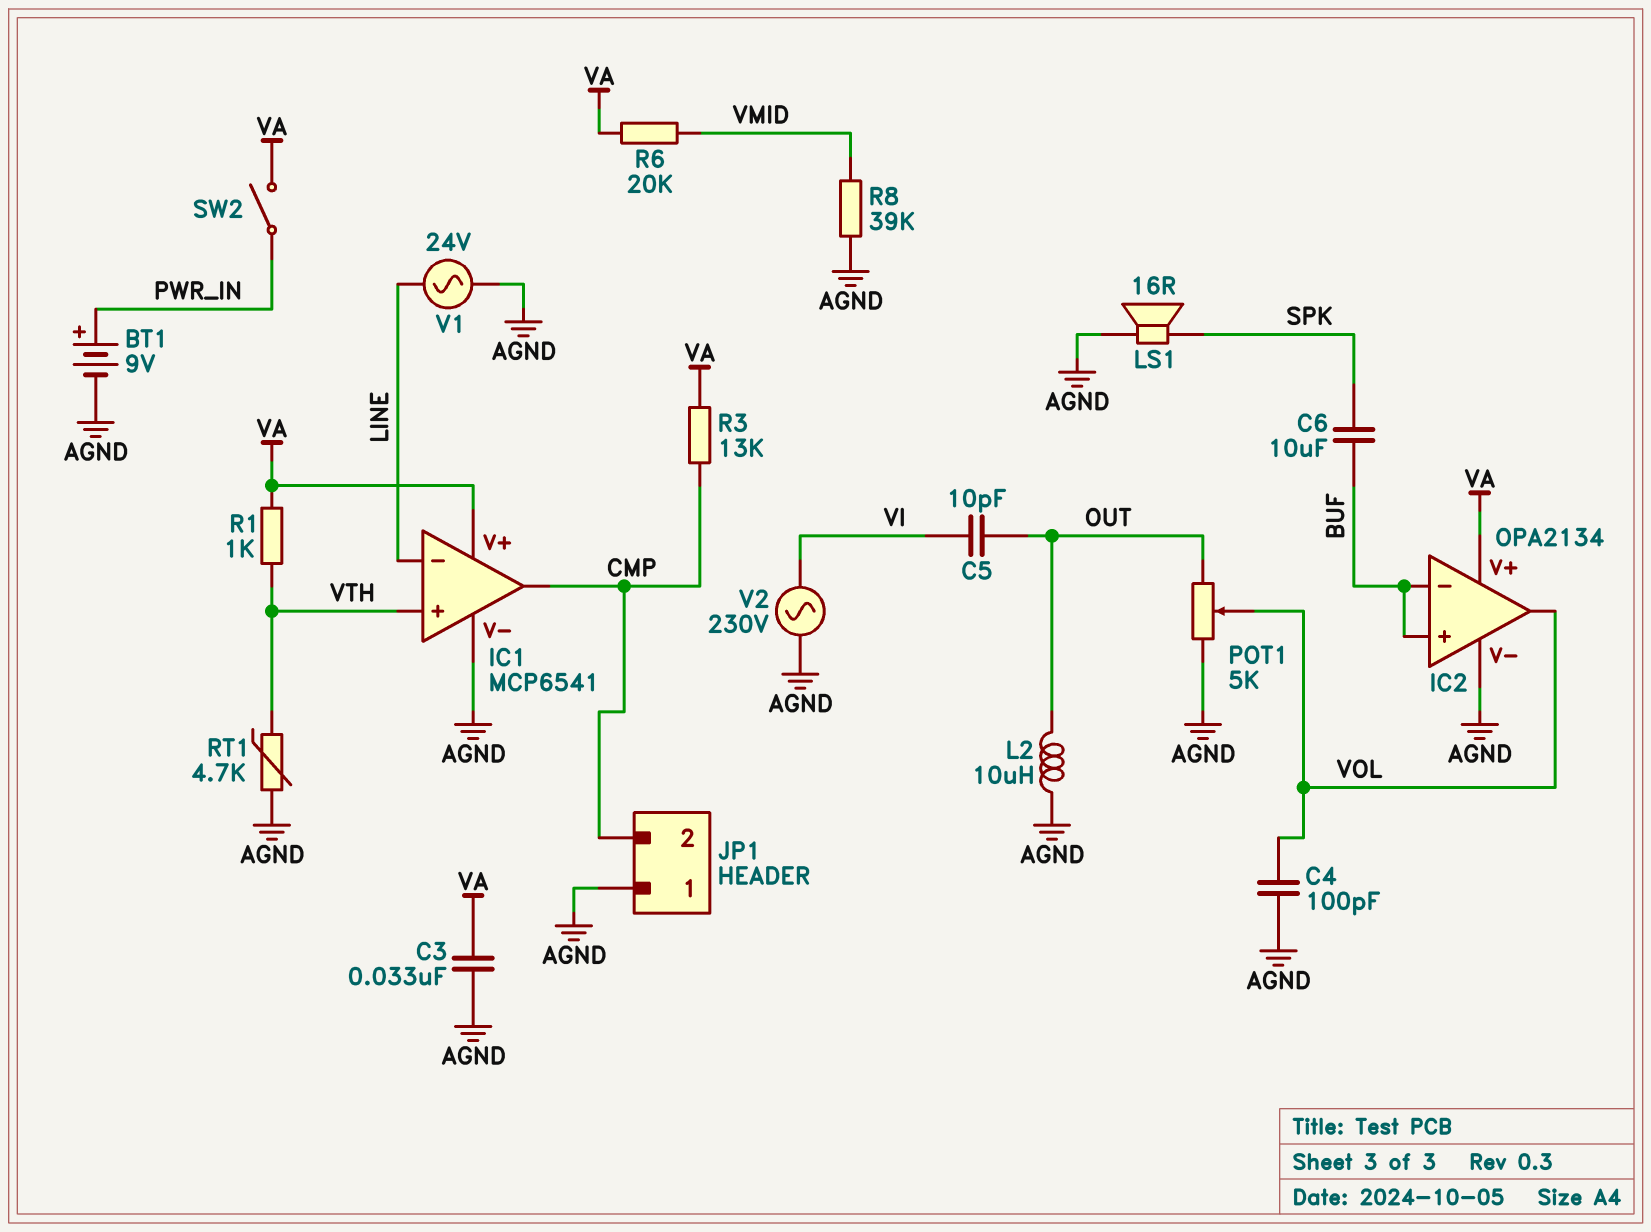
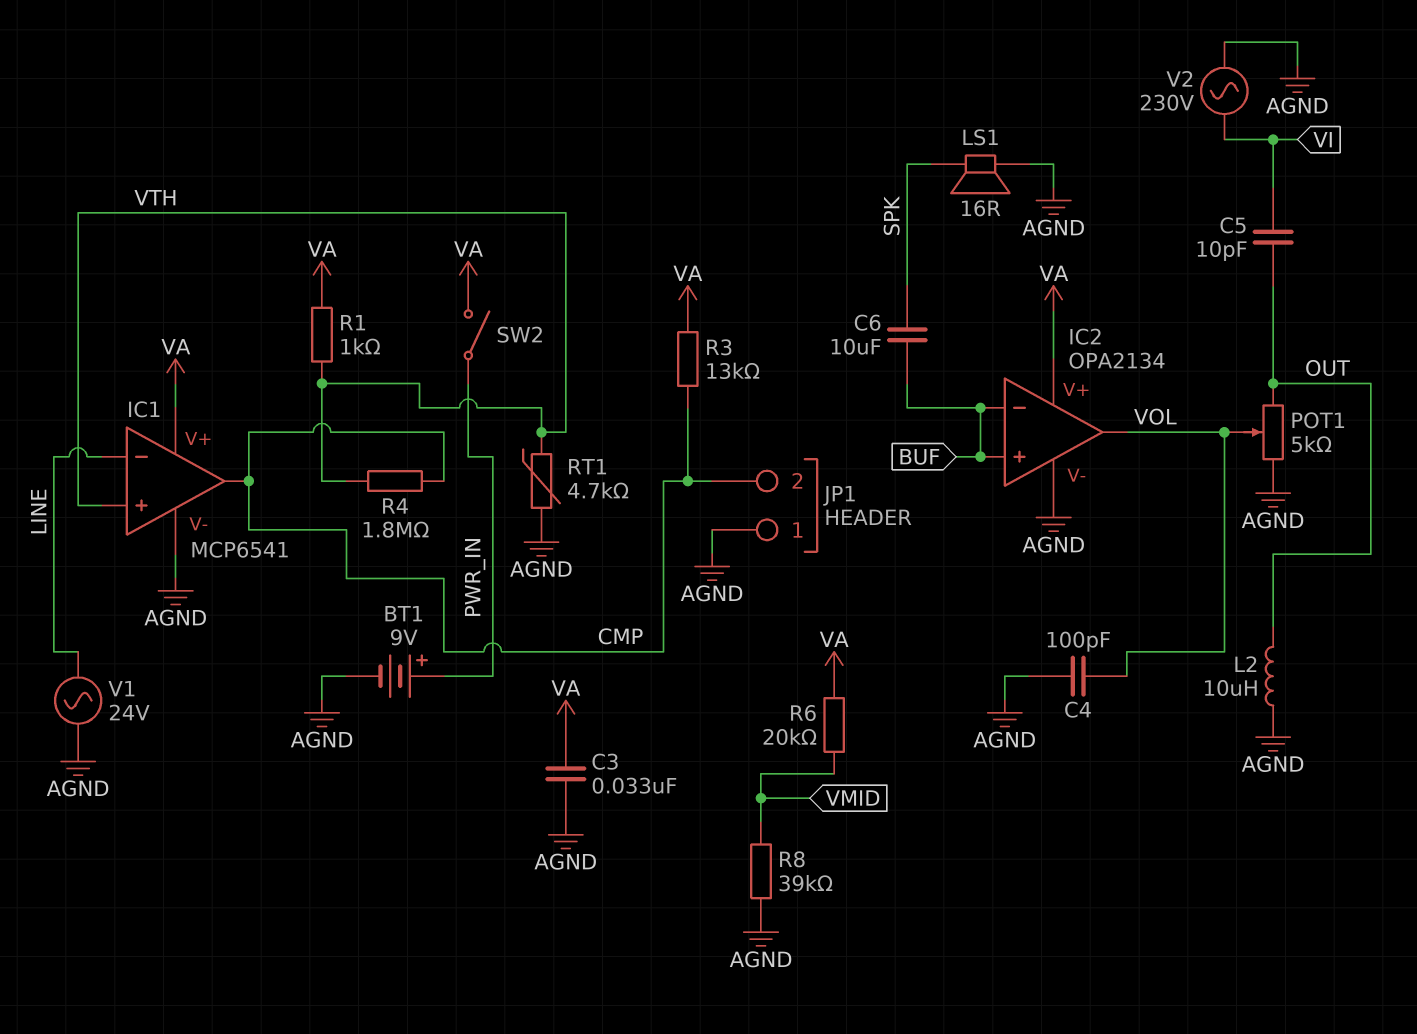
R4: none -> 1.8M (CMP, VTH)

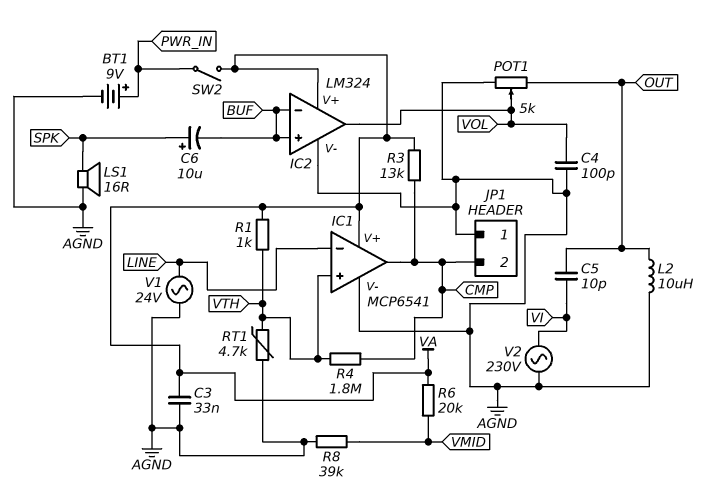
C6: 10uF (BUF, SPK) -> 10uF (plus SPK, minus BUF)
IC2: OPA2134 -> LM324

